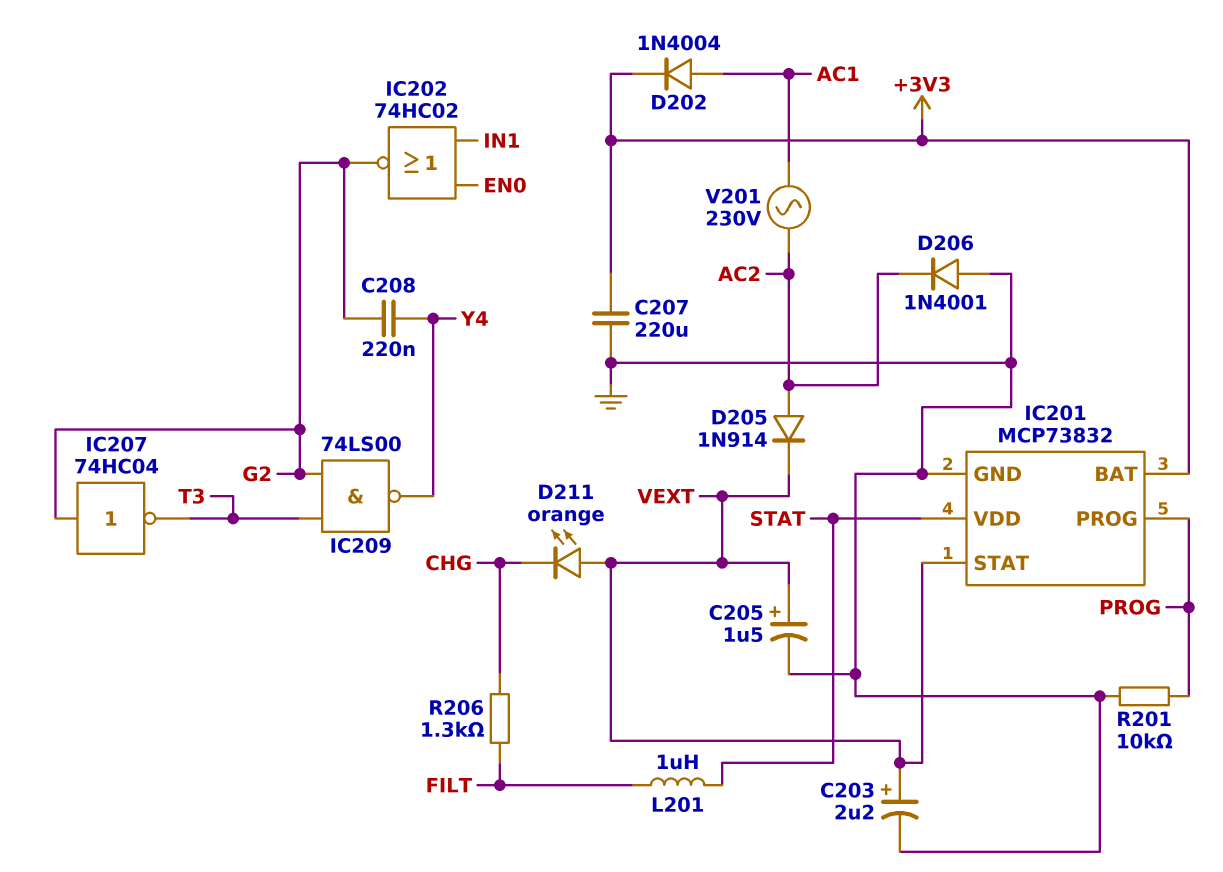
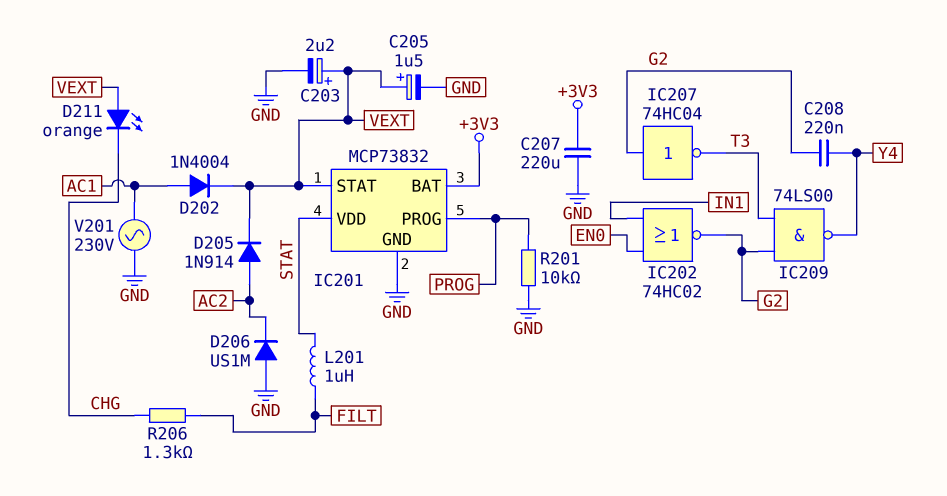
D202: diode 1N4004 (A AC1, K +3V3) -> diode 1N4004 (A AC1, K VEXT)
D206: diode 1N4001 (A GND, K AC2) -> diode US1M (A GND, K AC2)
V201: AC 230V (AC1, AC2) -> AC 230V (AC1, GND)

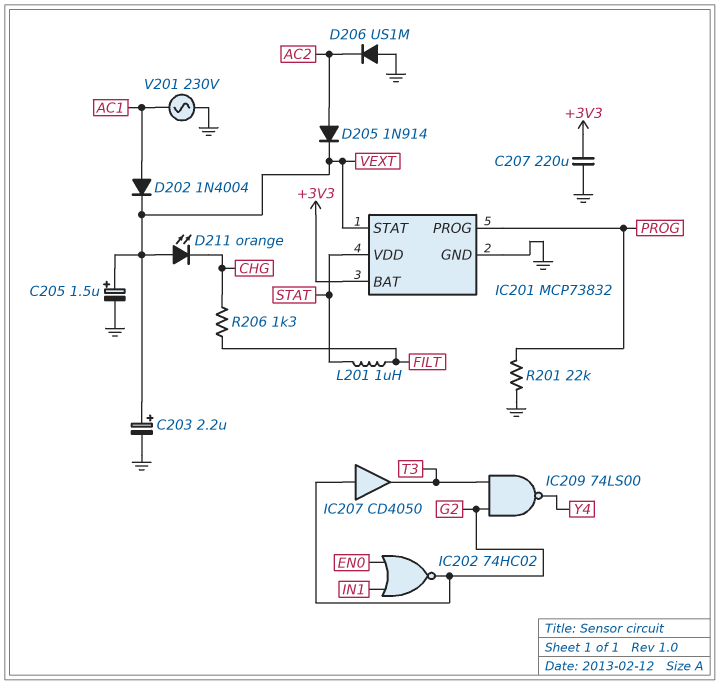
C208: 220nF (G2, Y4) -> none
IC207: NOT 74HC04 (in G2, out T3) -> buffer CD4050 (in G2, out T3)
R201: 10k (GND, PROG) -> 22k (GND, PROG)

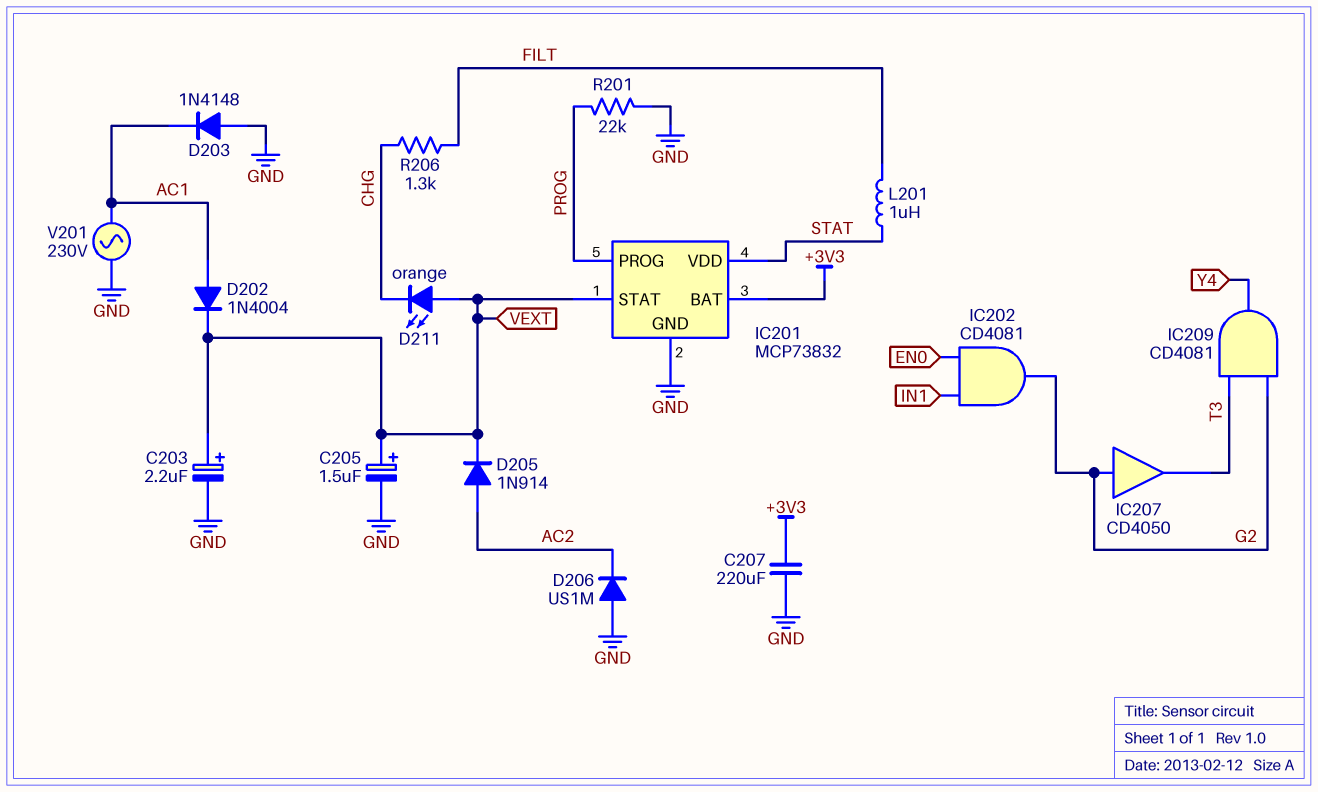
D203: none -> diode 1N4148 (A GND, K AC1)
IC202: NOR 74HC02 (in EN0, in IN1, out G2) -> AND CD4081 (in EN0, in IN1, out G2)
IC209: NAND 74LS00 (in G2, in T3, out Y4) -> AND CD4081 (in G2, in T3, out Y4)

